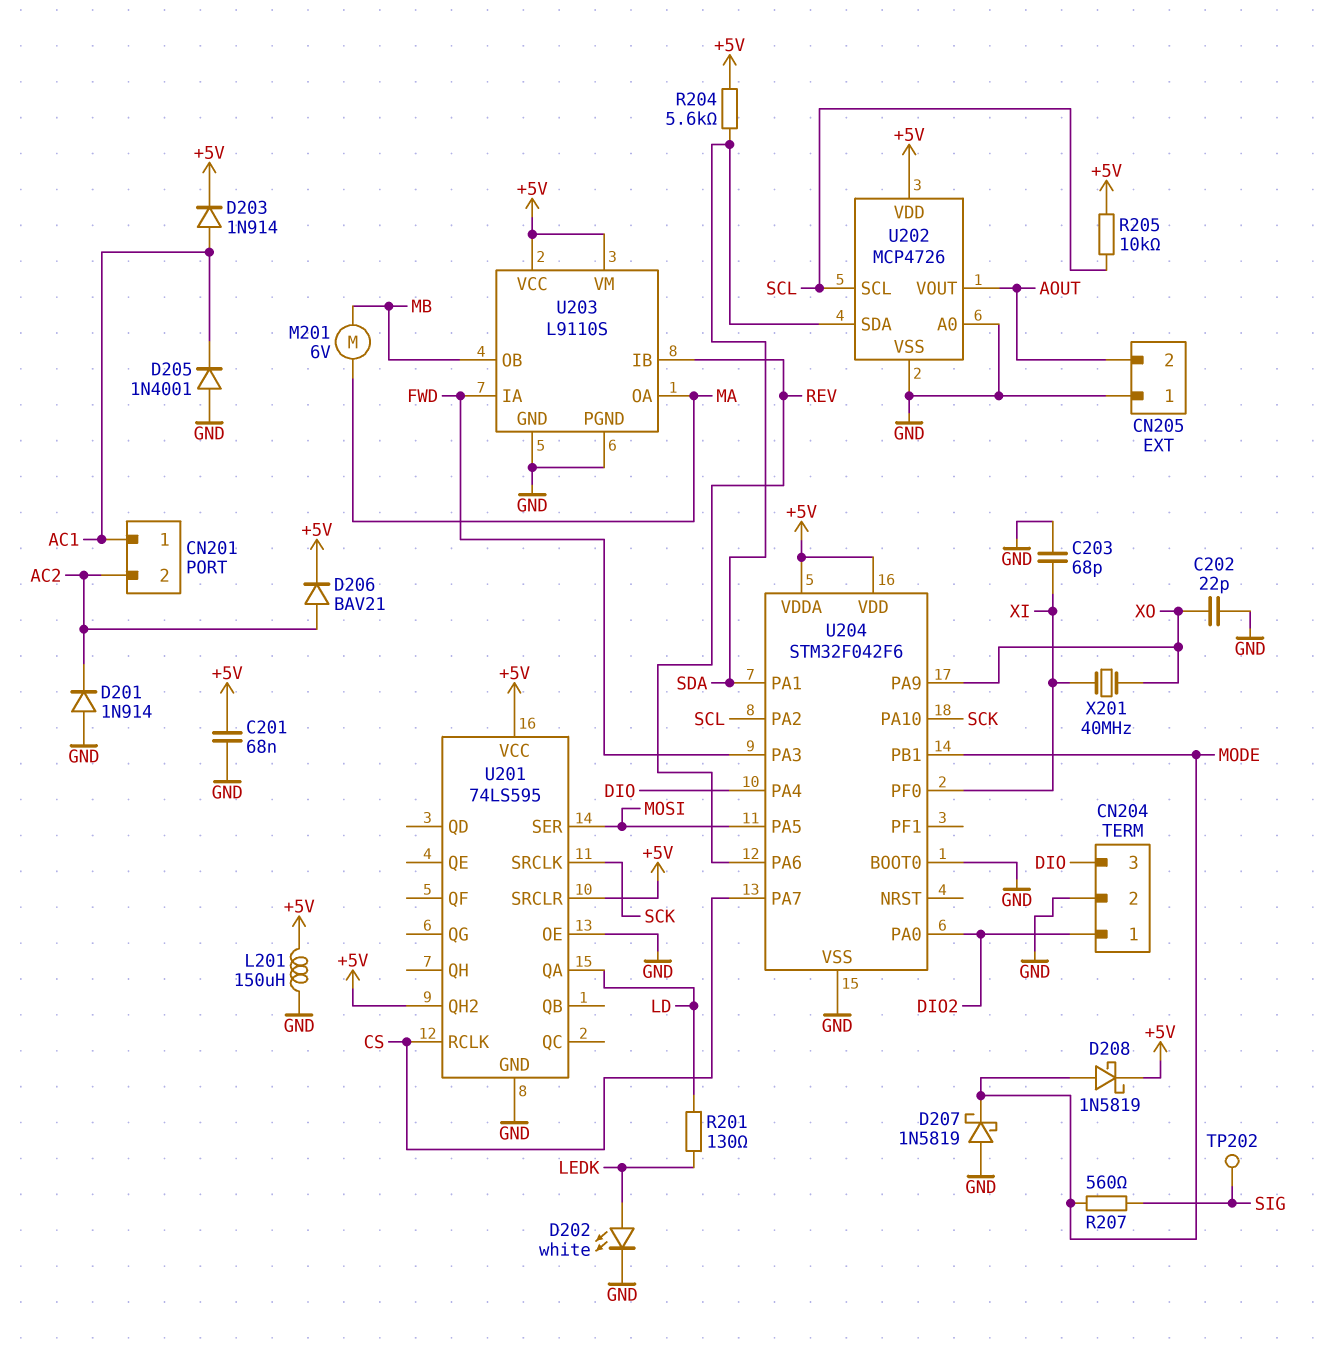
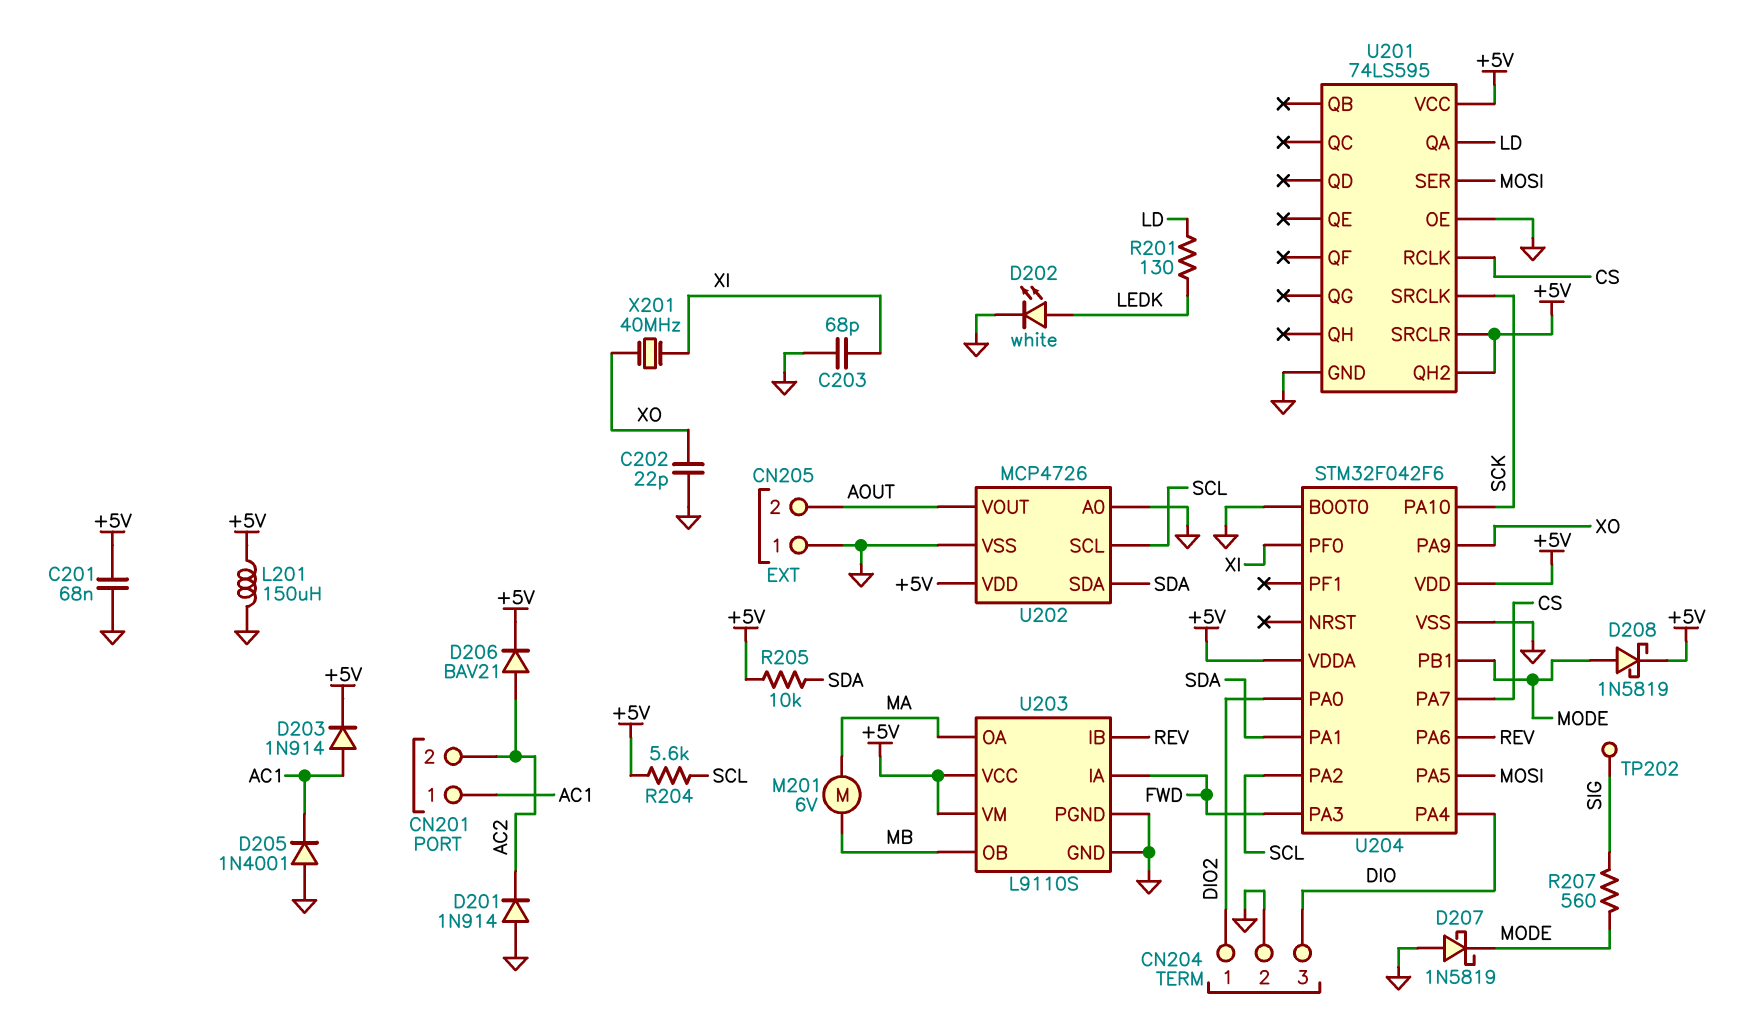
R204: 5.6k (+5V, SDA) -> 5.6k (+5V, SCL)
R205: 10k (+5V, SCL) -> 10k (+5V, SDA)

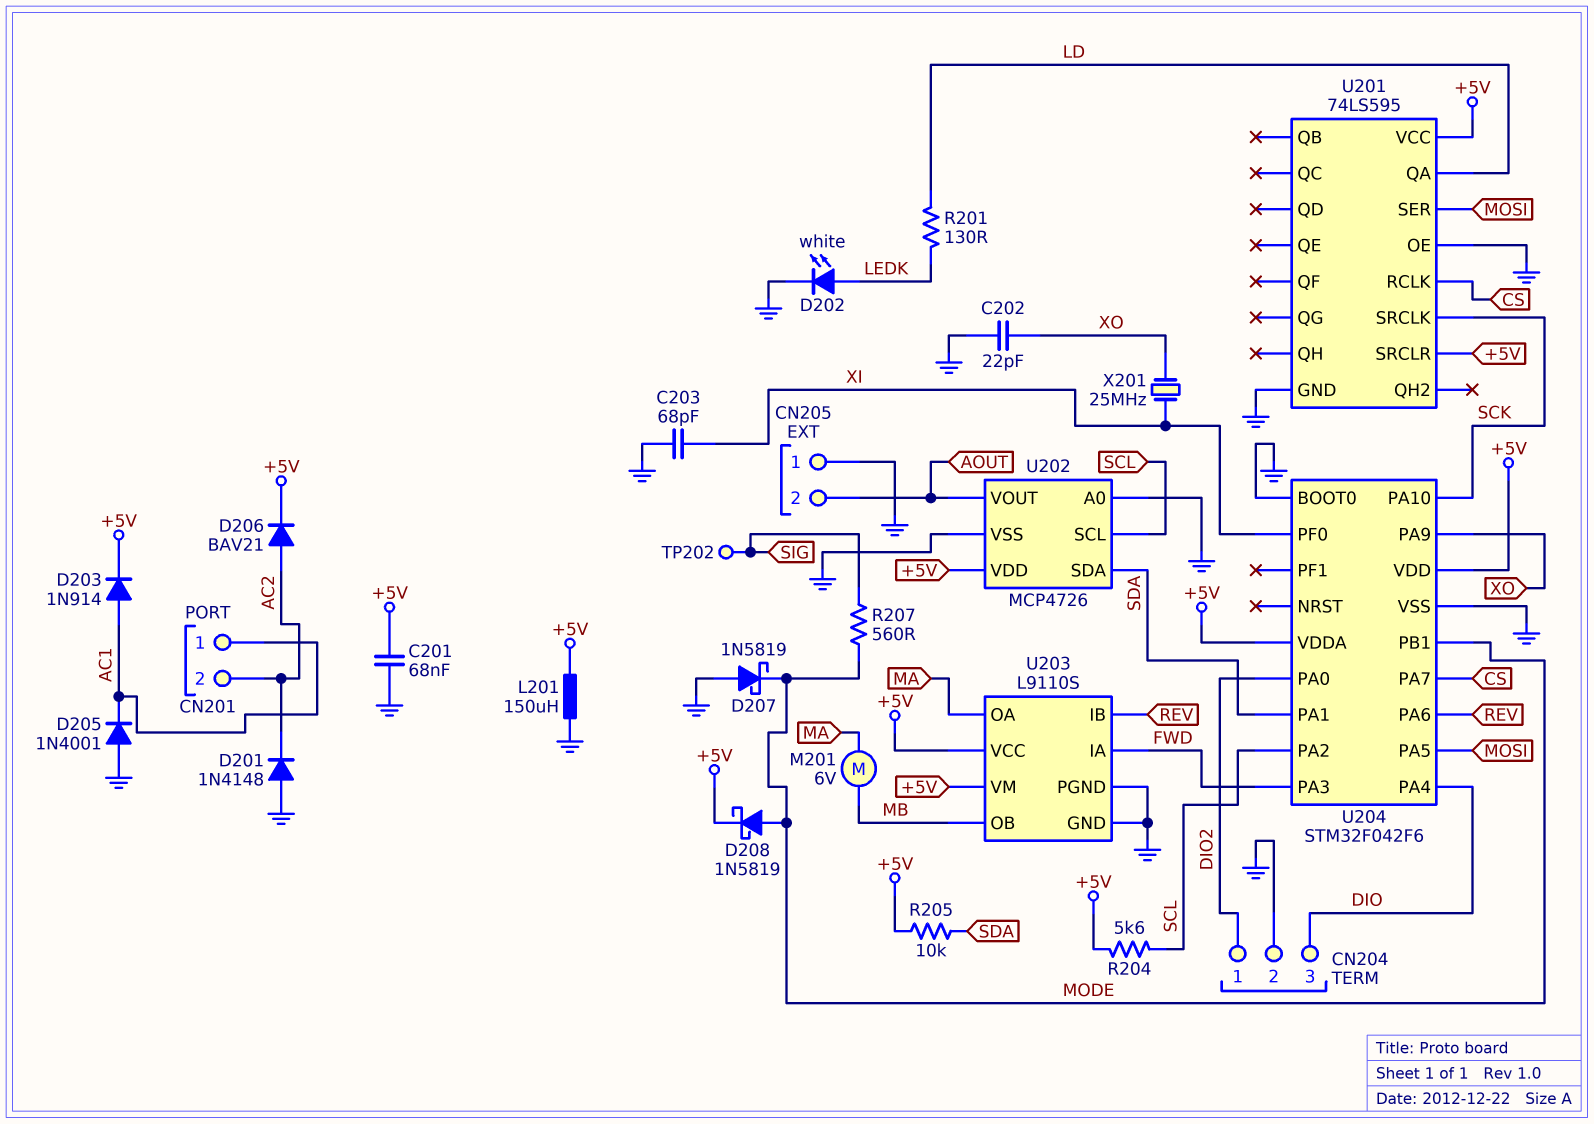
D201: diode 1N914 (A GND, K AC2) -> diode 1N4148 (A GND, K AC2)
U201 pin QH2: +5V -> none
X201: 40MHz (XI, XO) -> 25MHz (XI, XO)

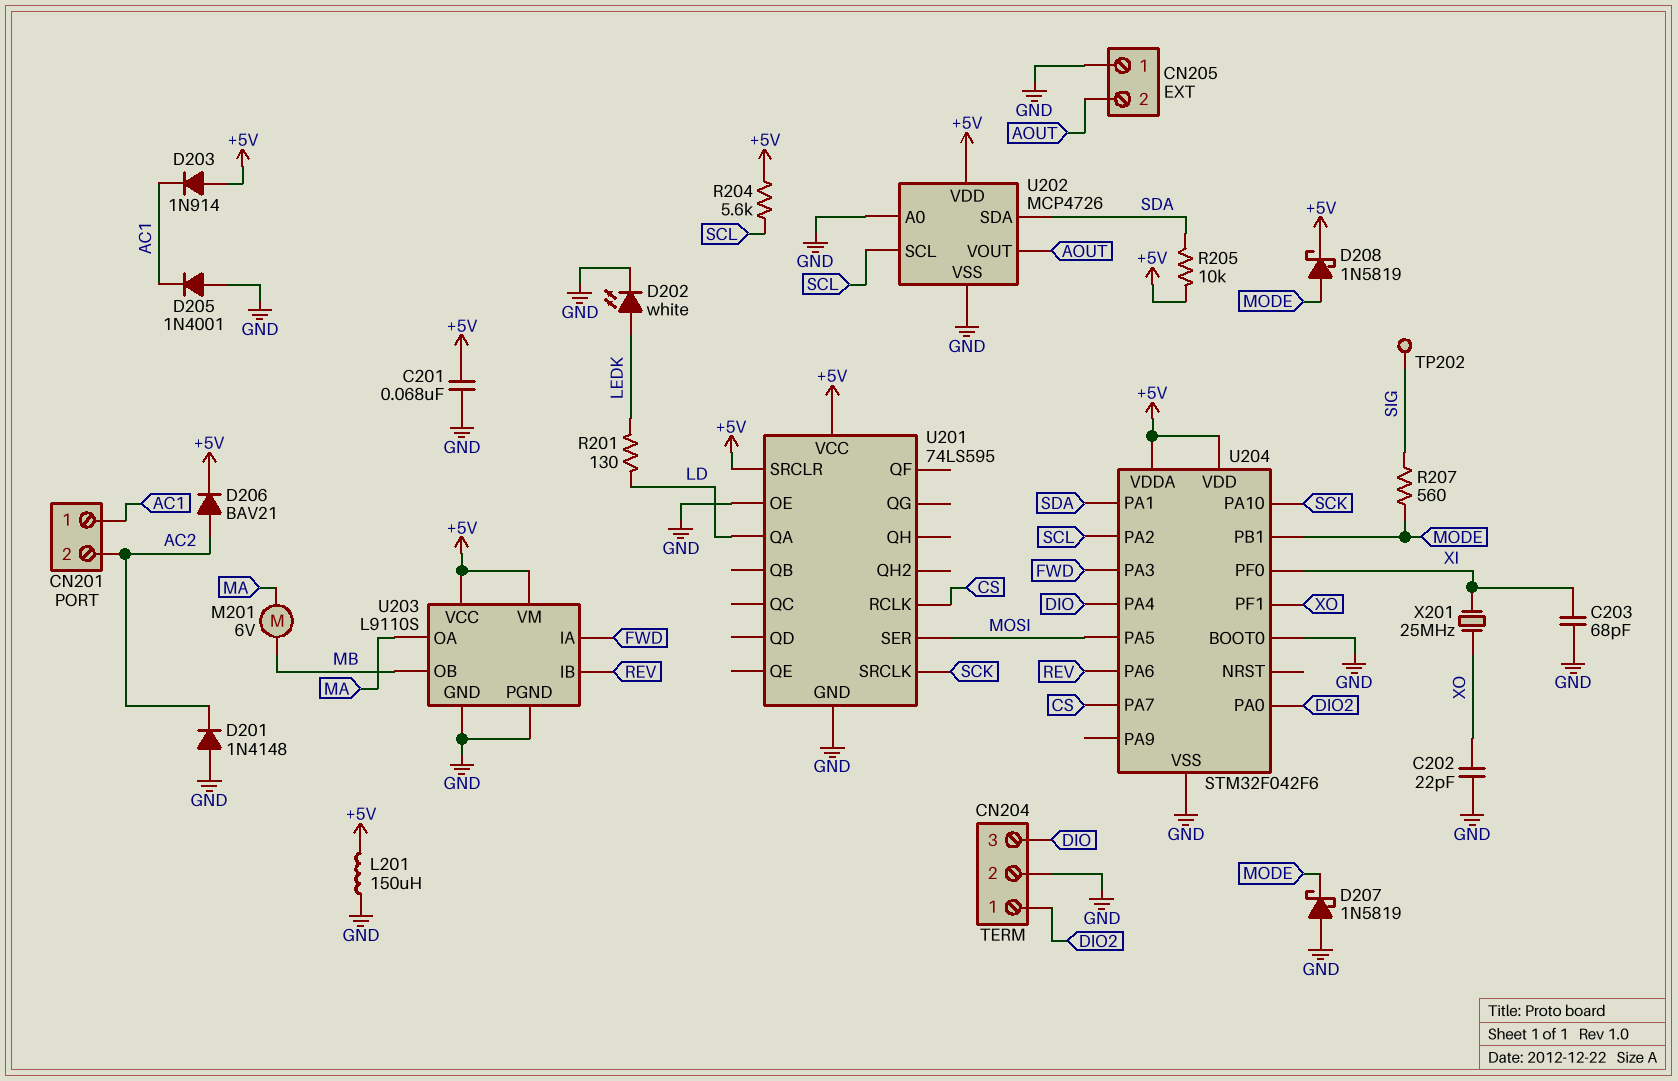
D203: diode 1N914 (A AC1, K +5V) -> diode 1N914 (A +5V, K AC1)
U204 pin PA9: XO -> none
U204 pin PF1: none -> XO

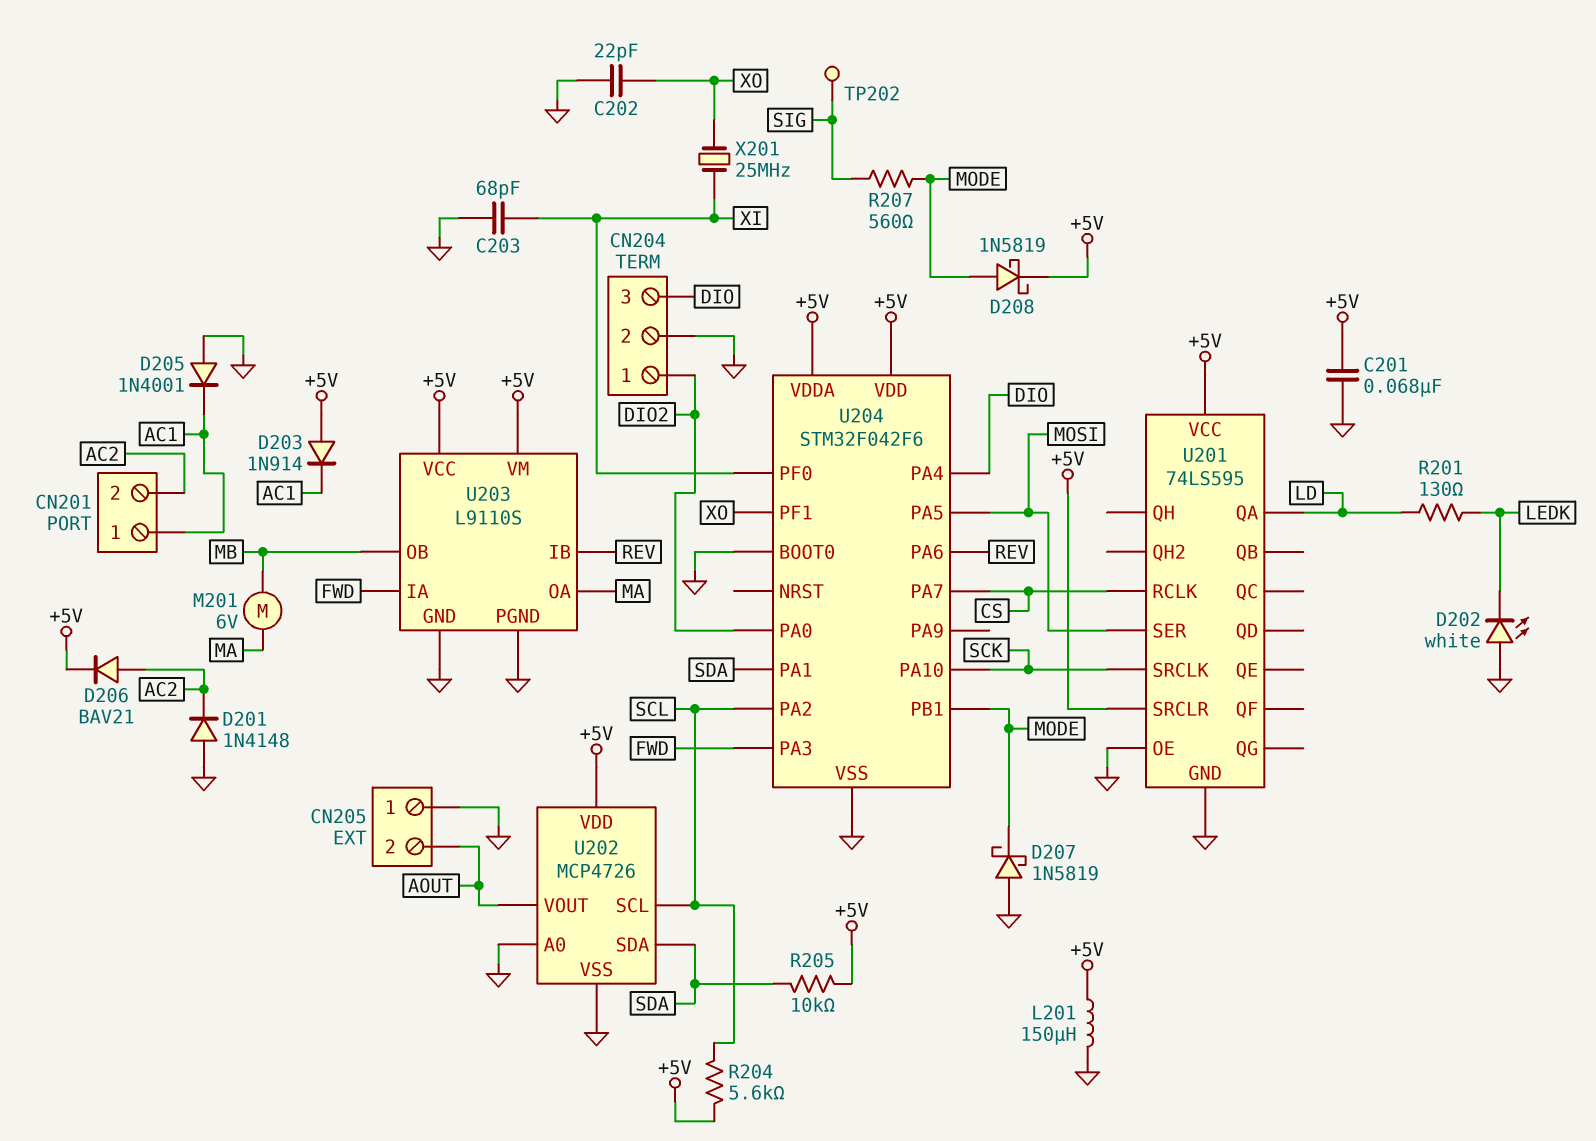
D202: LED white (A LEDK, K GND) -> LED white (A GND, K LEDK)

